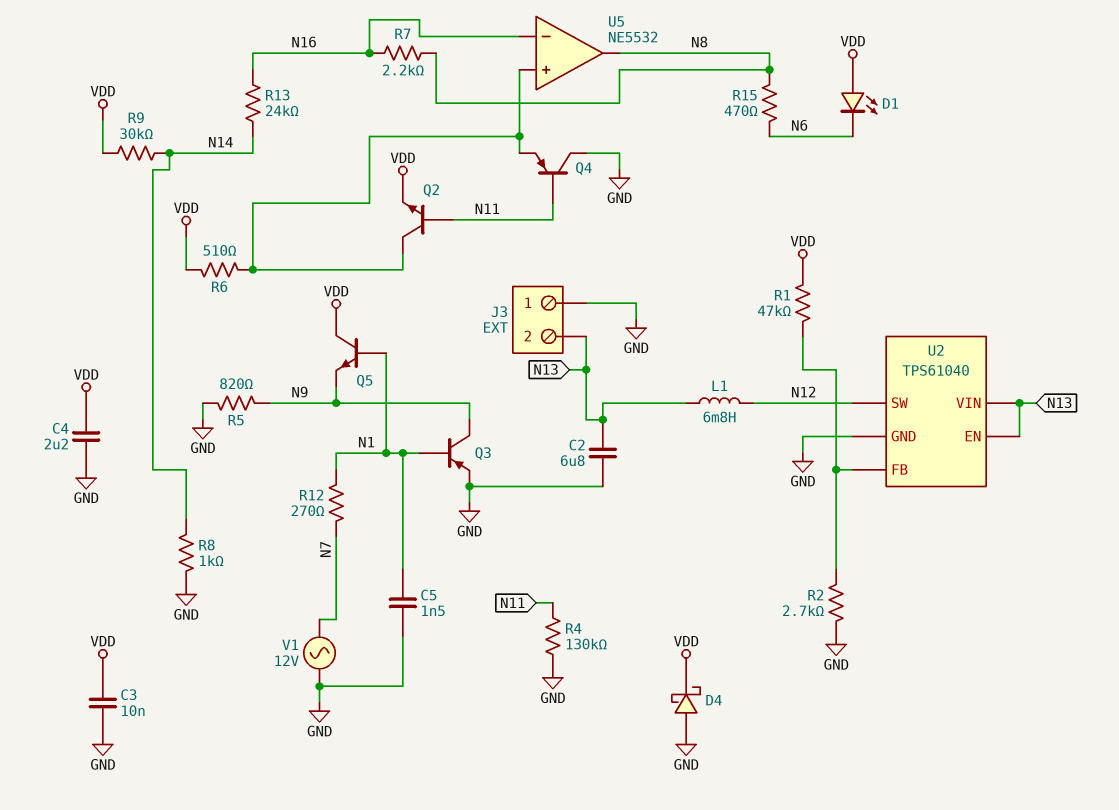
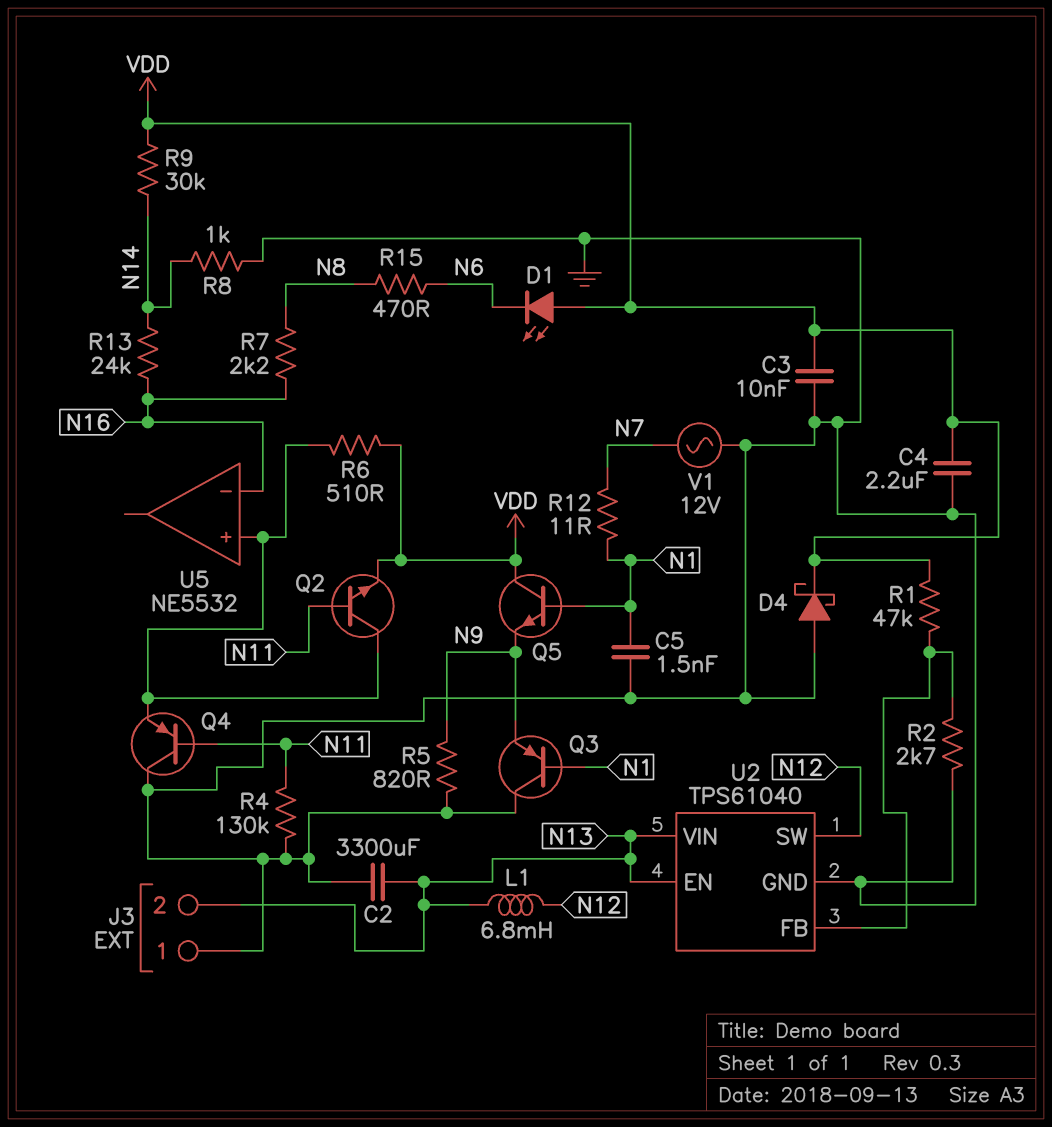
C2: 6.8uF (GND, N13) -> 3300uF (GND, N13)
Q3: PNP (B N1, C N9, E GND) -> PNP (B N1, C GND, E N9)
R12: 270 (N1, N7) -> 11 (N1, N7)
U5 pin out: N8 -> none

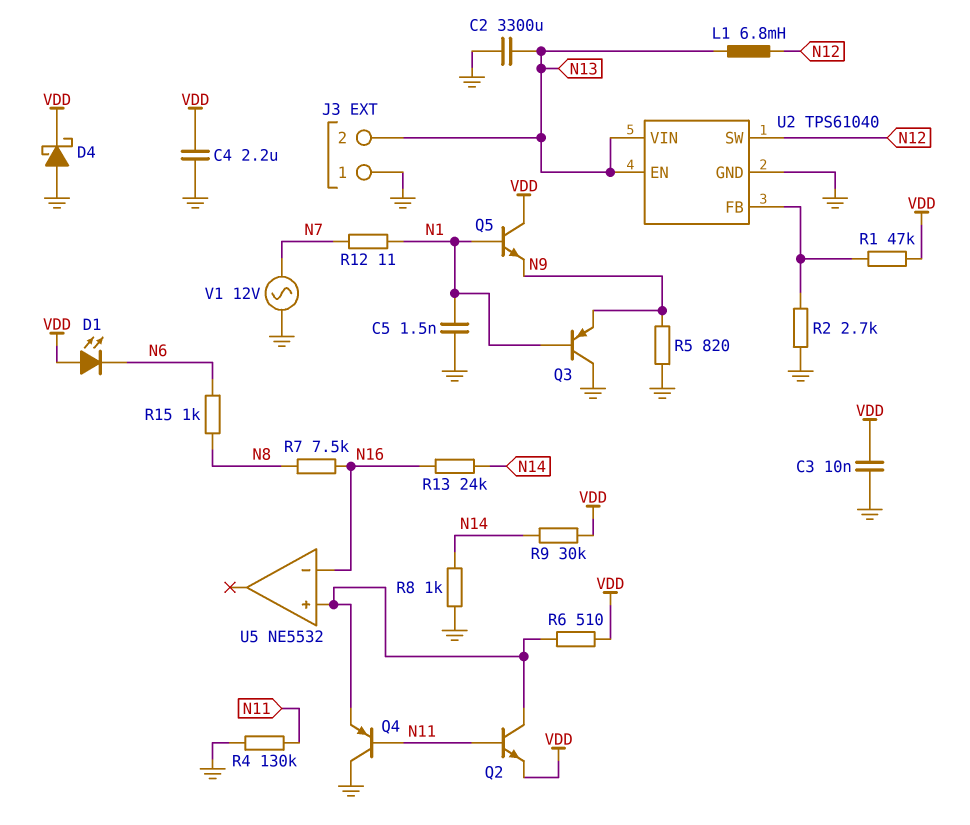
R7: 2.2k (N8, N16) -> 7.5k (N8, N16)
R15: 470 (N6, N8) -> 1k (N6, N8)

